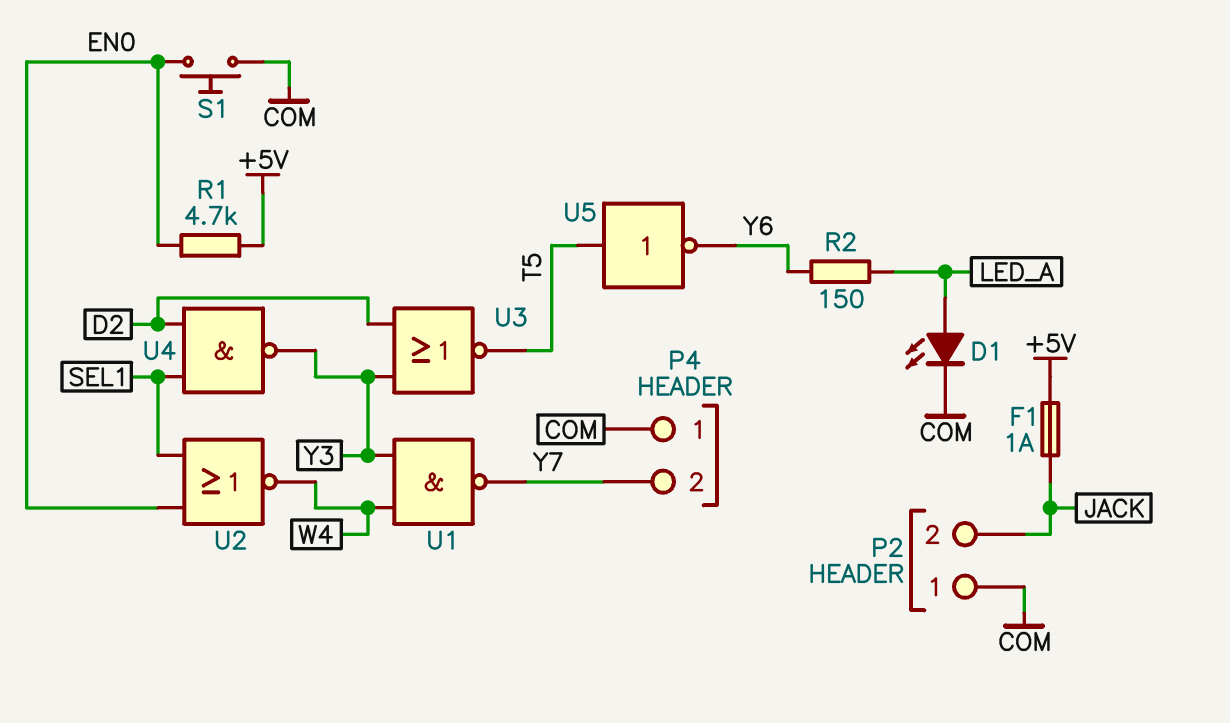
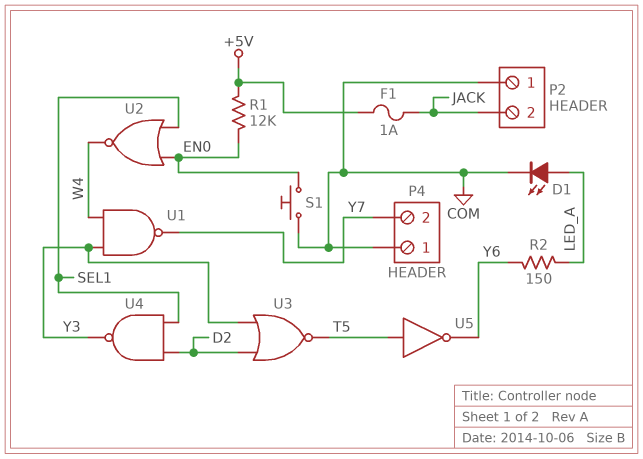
R1: 4.7k (+5V, EN0) -> 12k (+5V, EN0)

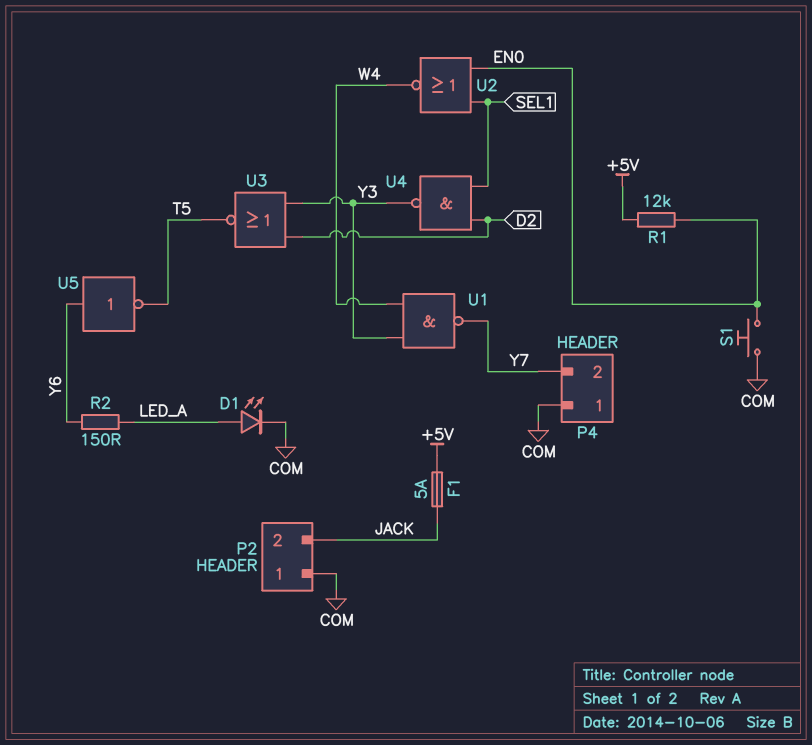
F1: 1A (+5V, JACK) -> 5A (+5V, JACK)
U5: NOT (in T5, out Y6) -> NOT (in Y6, out T5)

